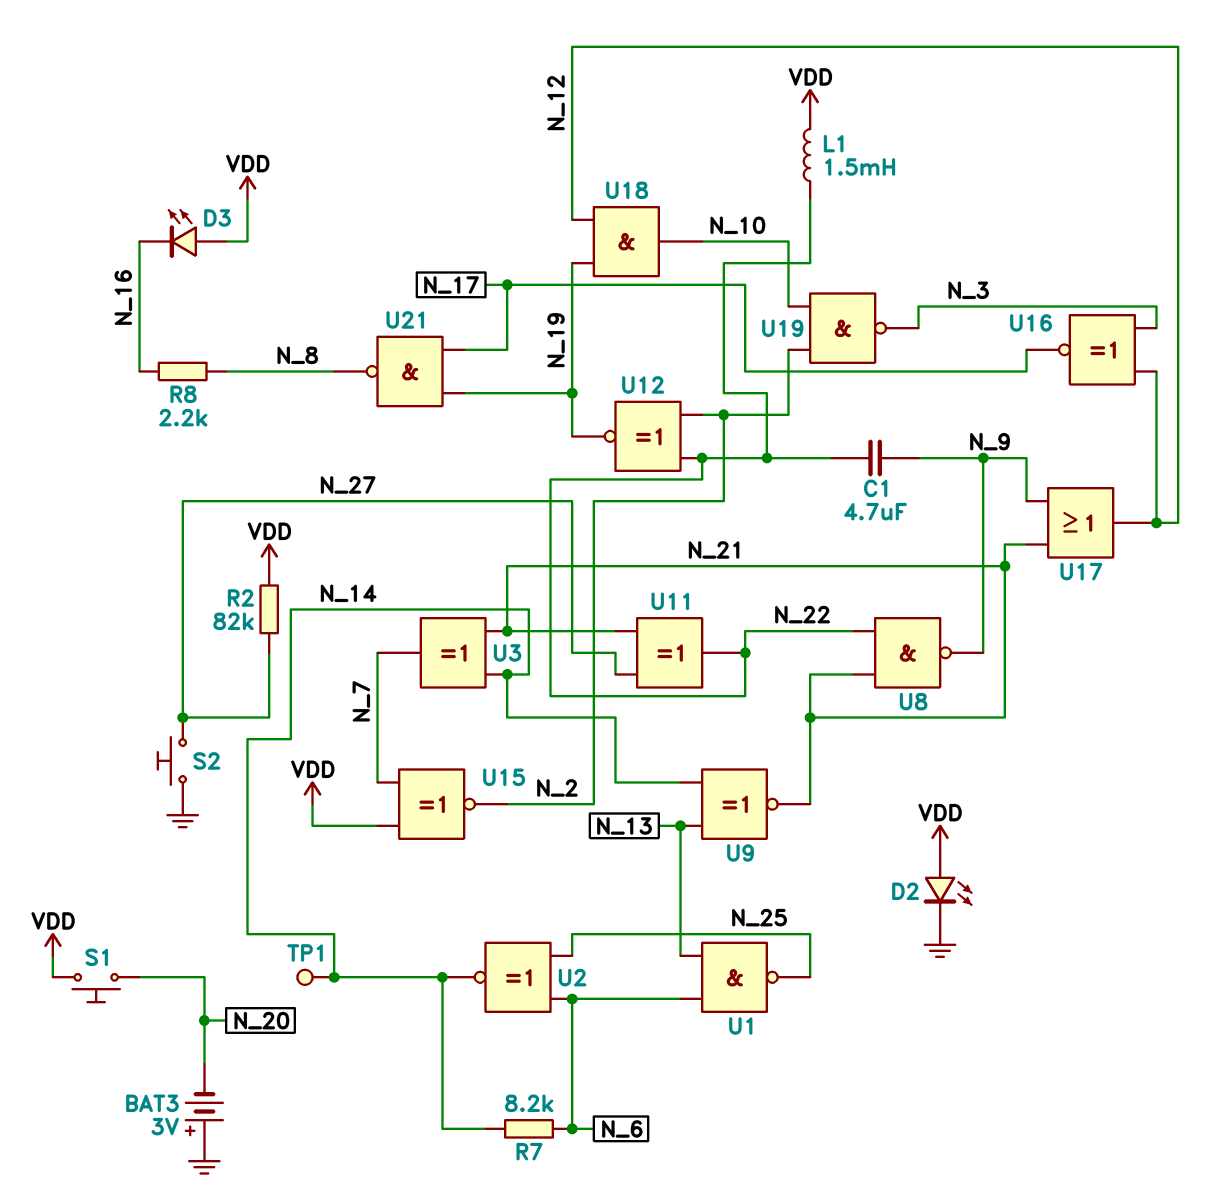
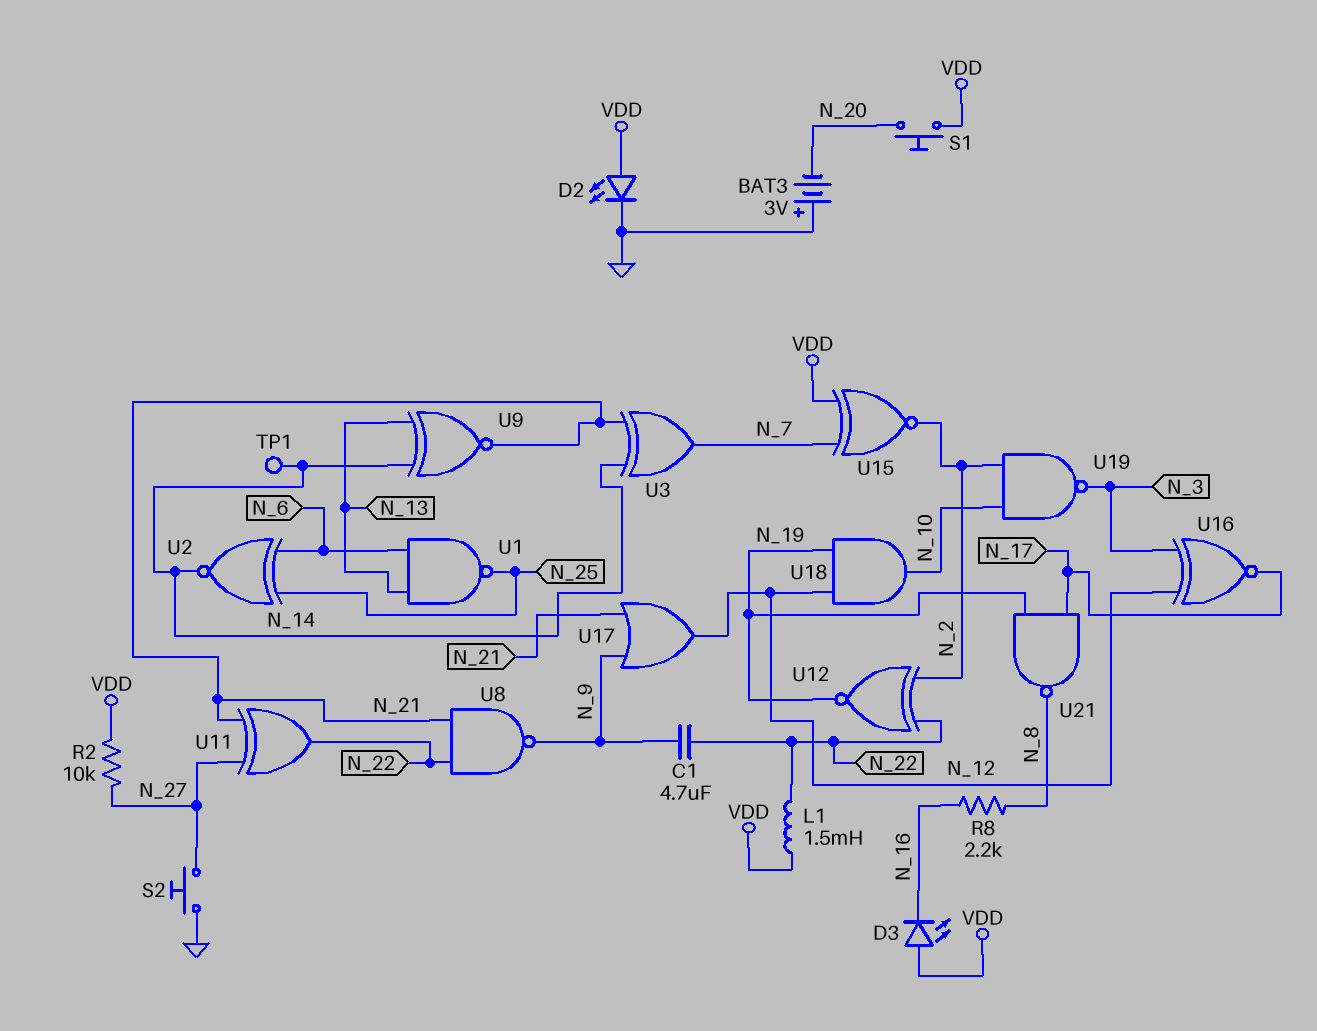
R2: 82k (N_27, VDD) -> 10k (N_27, VDD)
R7: 8.2k (N_6, N_14) -> none

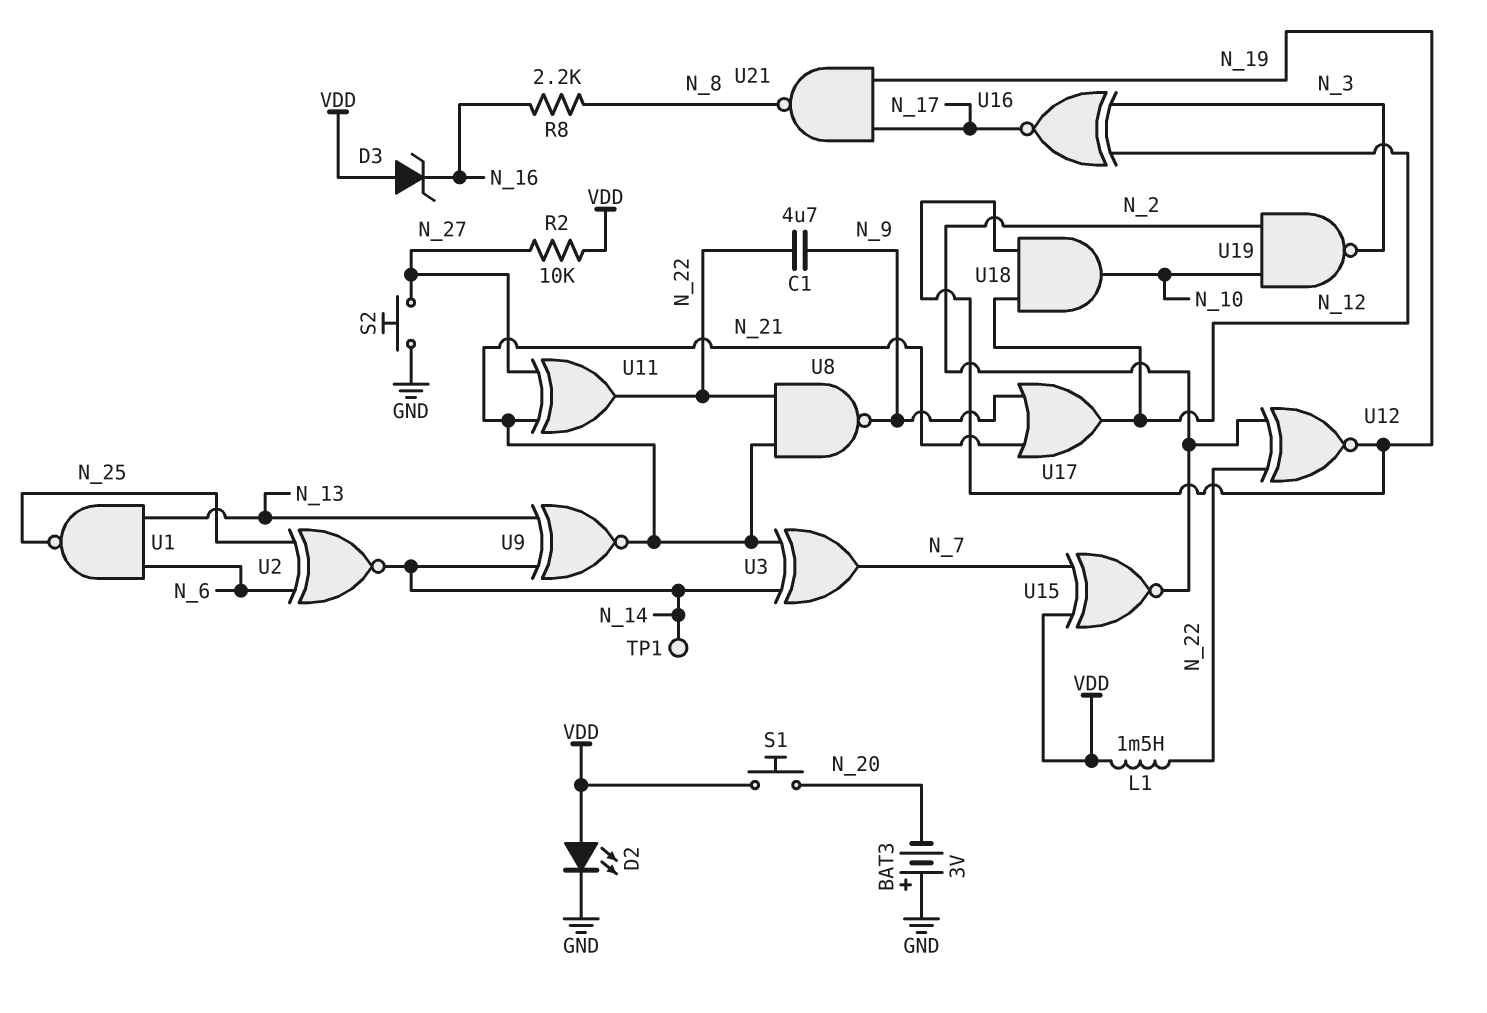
D3: LED (A VDD, K N_16) -> zener (A VDD, K N_16)

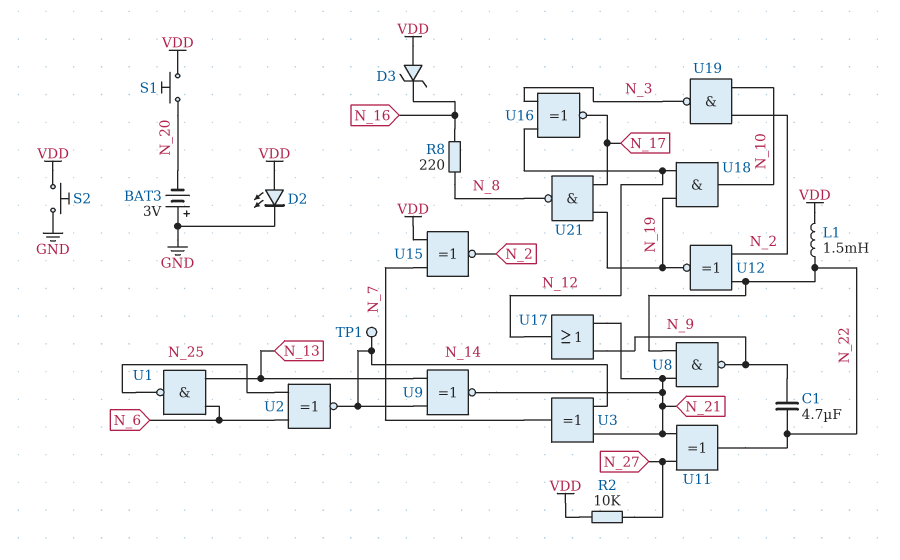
R8: 2.2k (N_8, N_16) -> 220 (N_8, N_16)
S2: button (GND, N_27) -> button (GND, VDD)

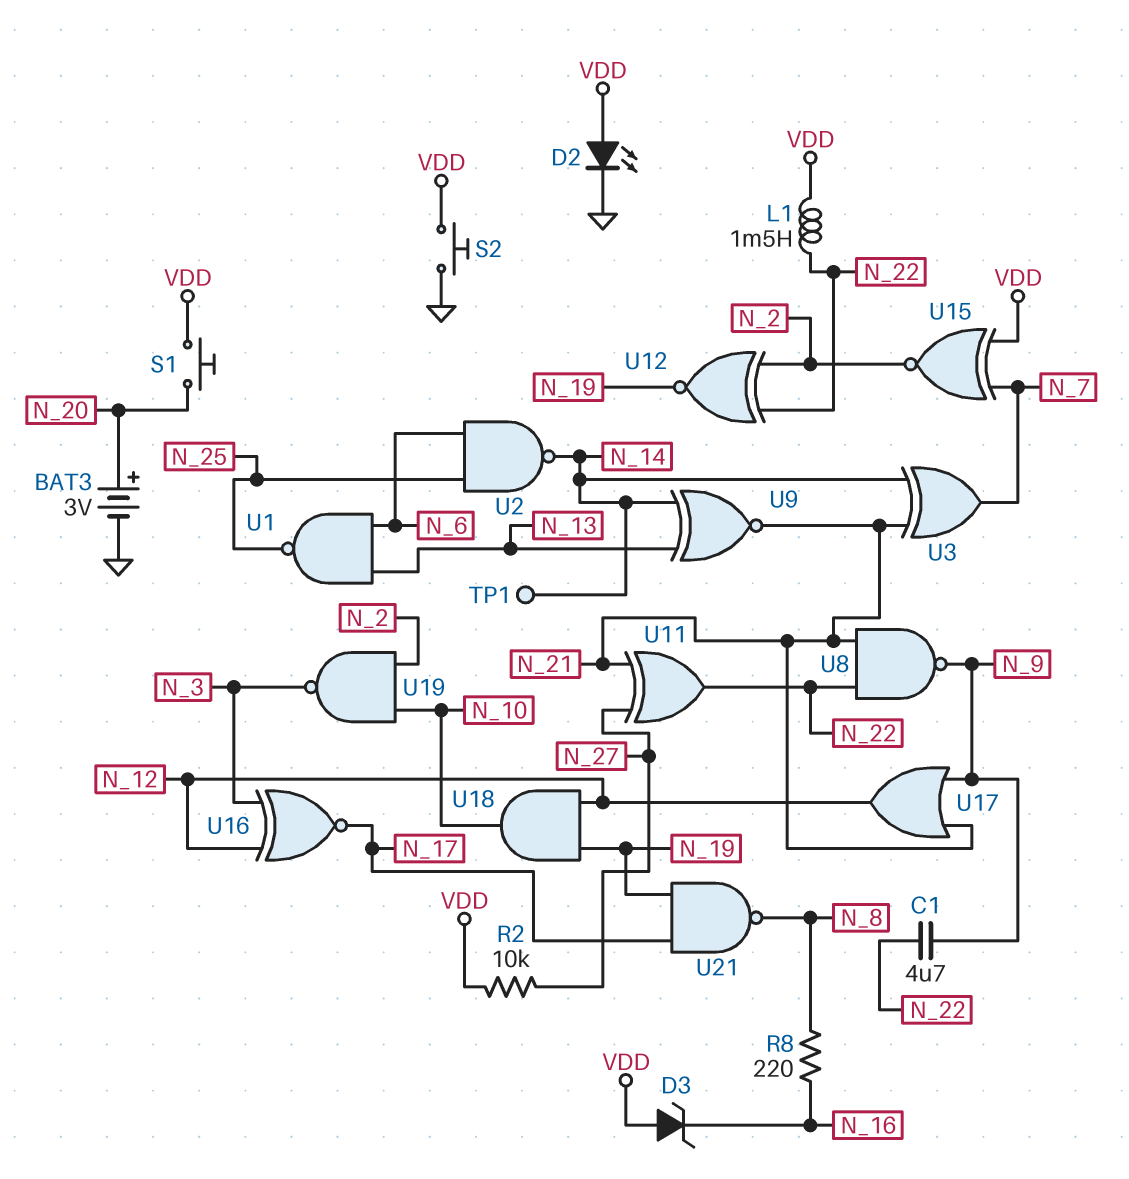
BAT3: 3V (plus GND, minus N_20) -> 3V (plus N_20, minus GND)
U2: XNOR (in N_6, in N_25, out N_14) -> NAND (in N_6, in N_25, out N_14)

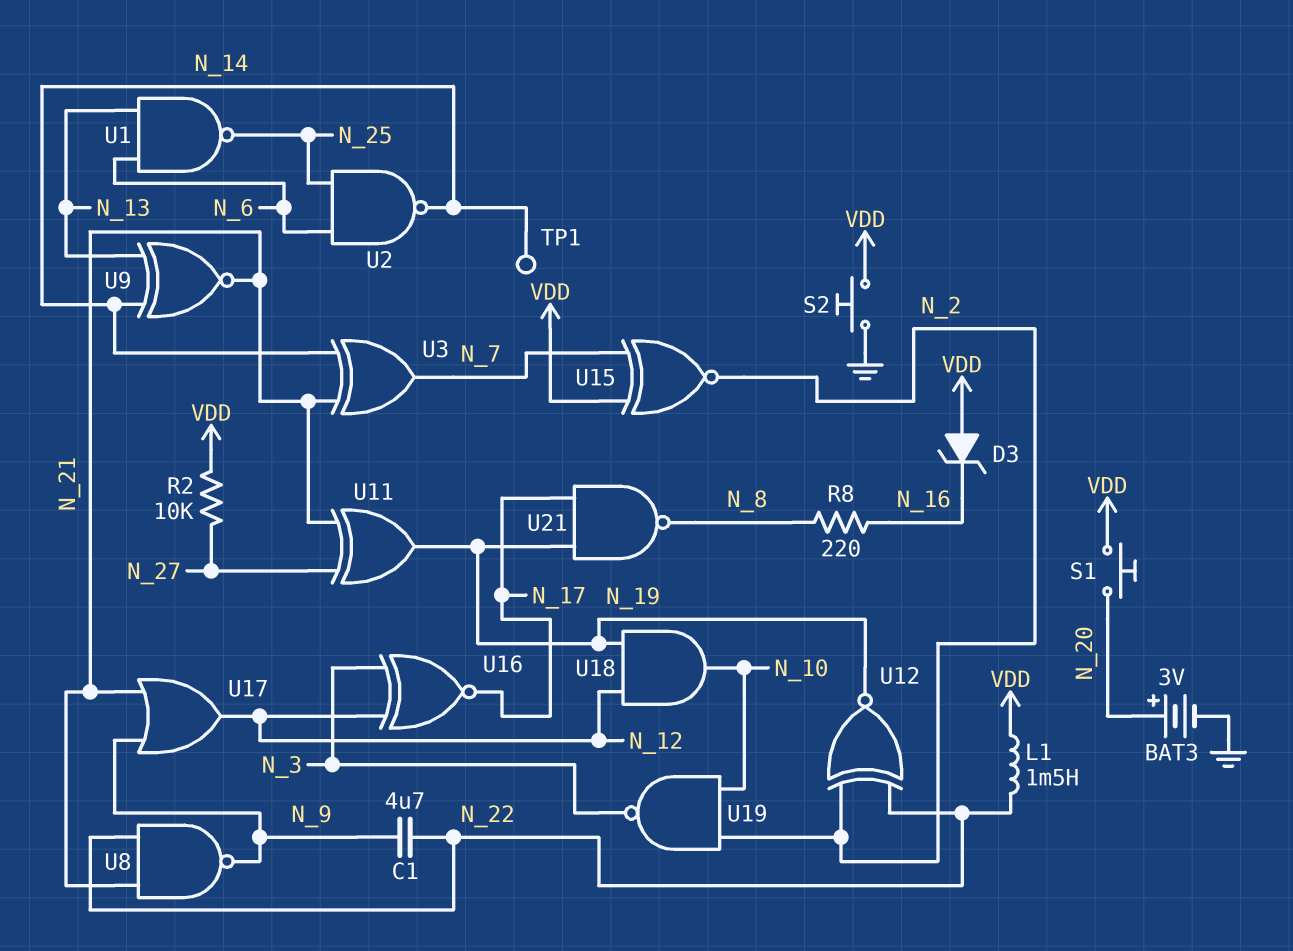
D2: LED (A VDD, K GND) -> none
U11: XOR (in N_21, in N_27, out N_22) -> XOR (in N_21, in N_27, out N_19)

